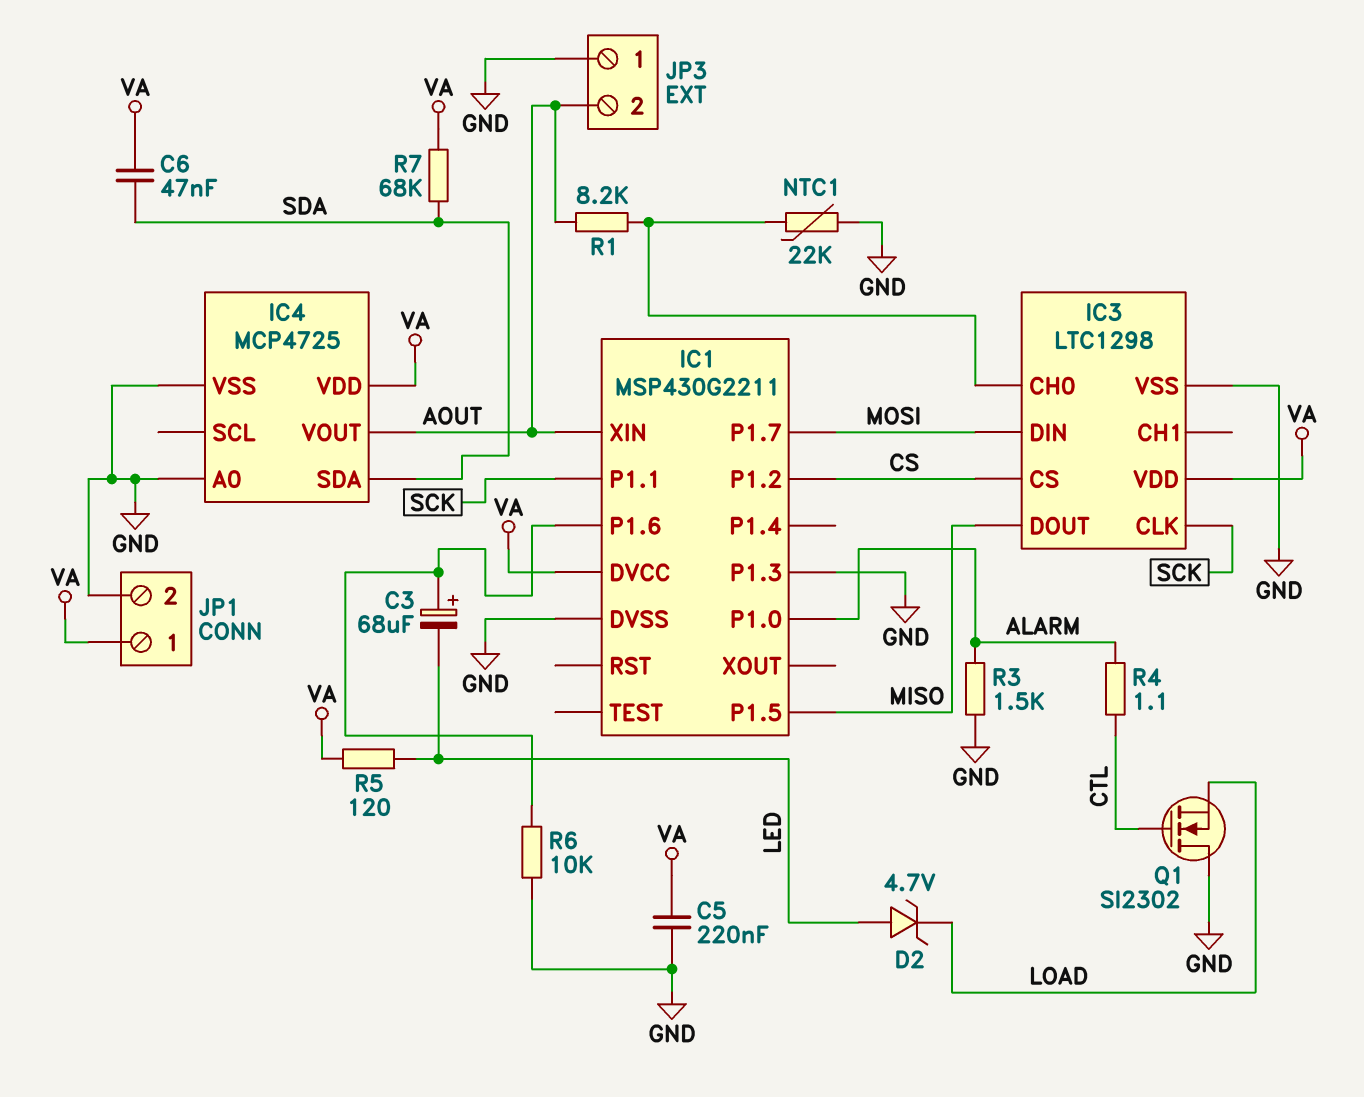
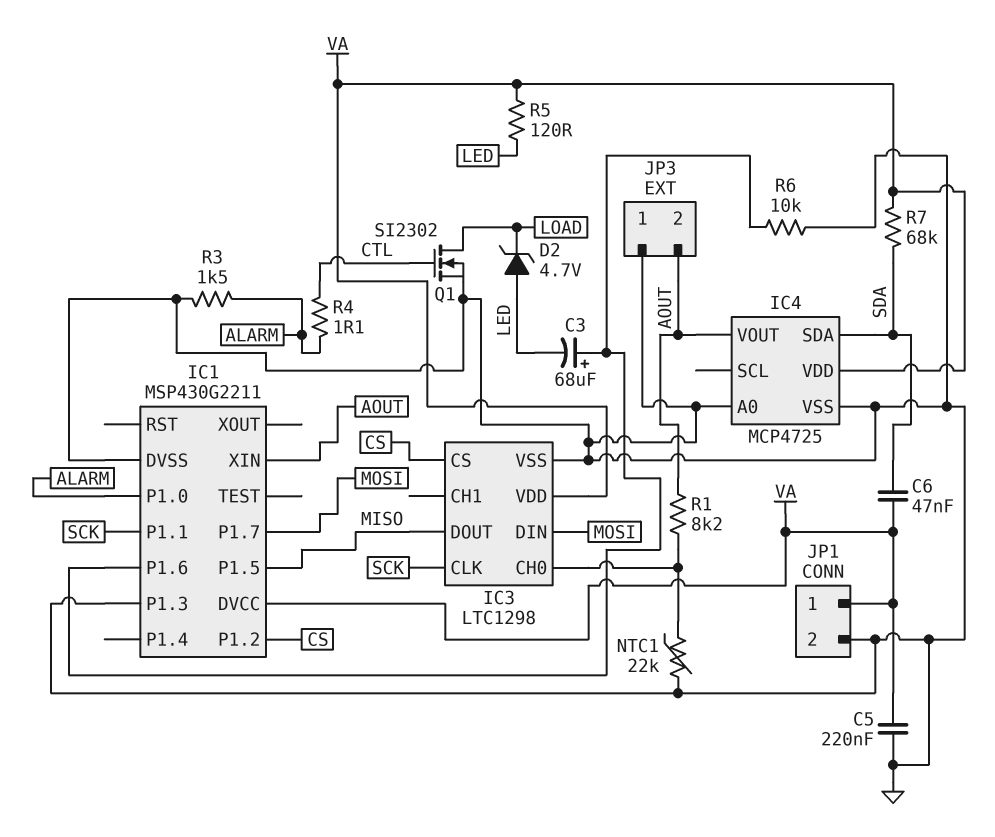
Q1: NMOS SI2302 (G CTL, D GND, S LOAD) -> NMOS SI2302 (G CTL, D LOAD, S GND)

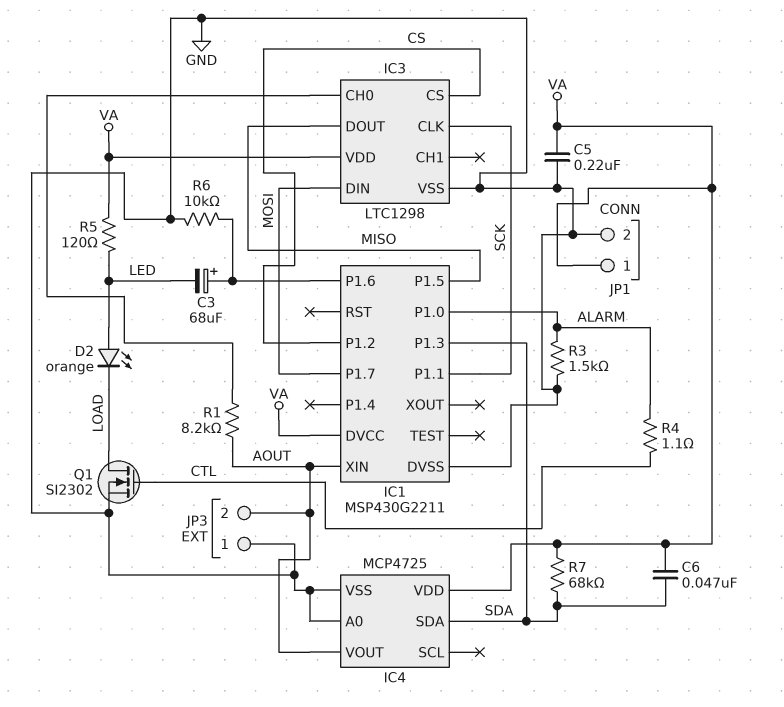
D2: zener 4.7V (A LED, K LOAD) -> LED orange (A LED, K LOAD)
IC1 pin P1.3: GND -> SDA
NTC1: 22k (GND, IC3/CH0) -> none

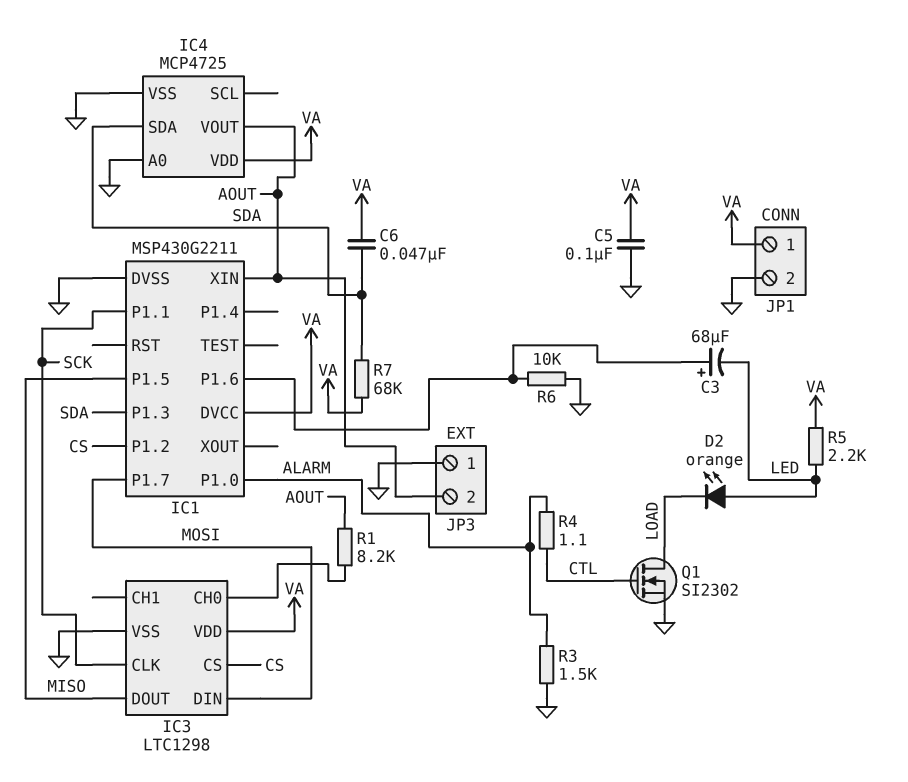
C5: 220nF (GND, VA) -> 100nF (GND, VA)
R5: 120 (LED, VA) -> 2.2k (LED, VA)

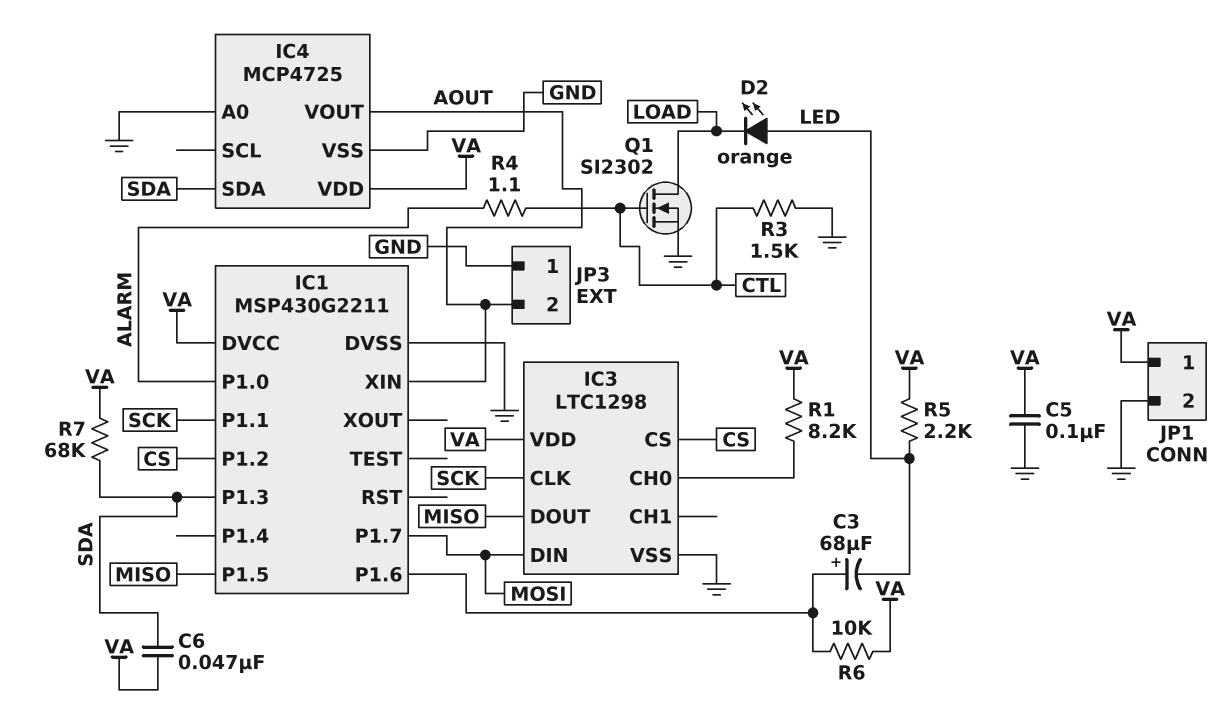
R1: 8.2k (AOUT, IC3/CH0) -> 8.2k (IC3/CH0, VA)
R3: 1.5k (ALARM, GND) -> 1.5k (CTL, GND)
R6: 10k (GND, IC1/P1.6) -> 10k (IC1/P1.6, VA)

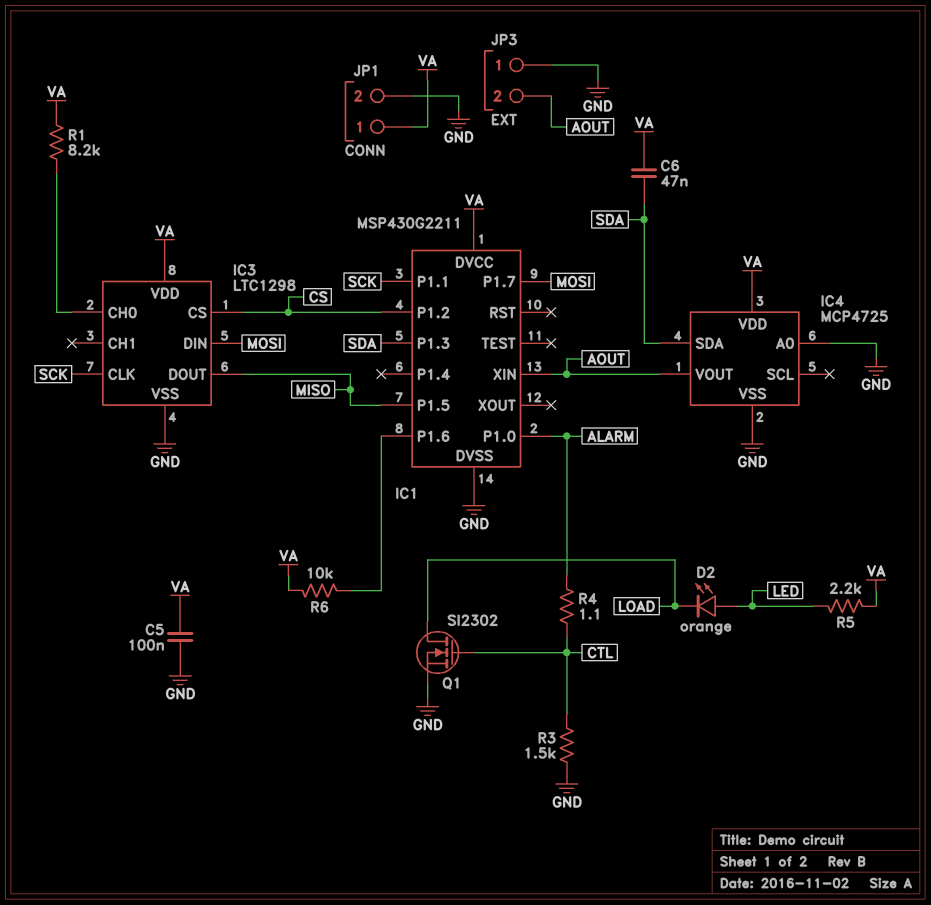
C3: 68uF (plus IC1/P1.6, minus LED) -> none
R7: 68k (SDA, VA) -> none

